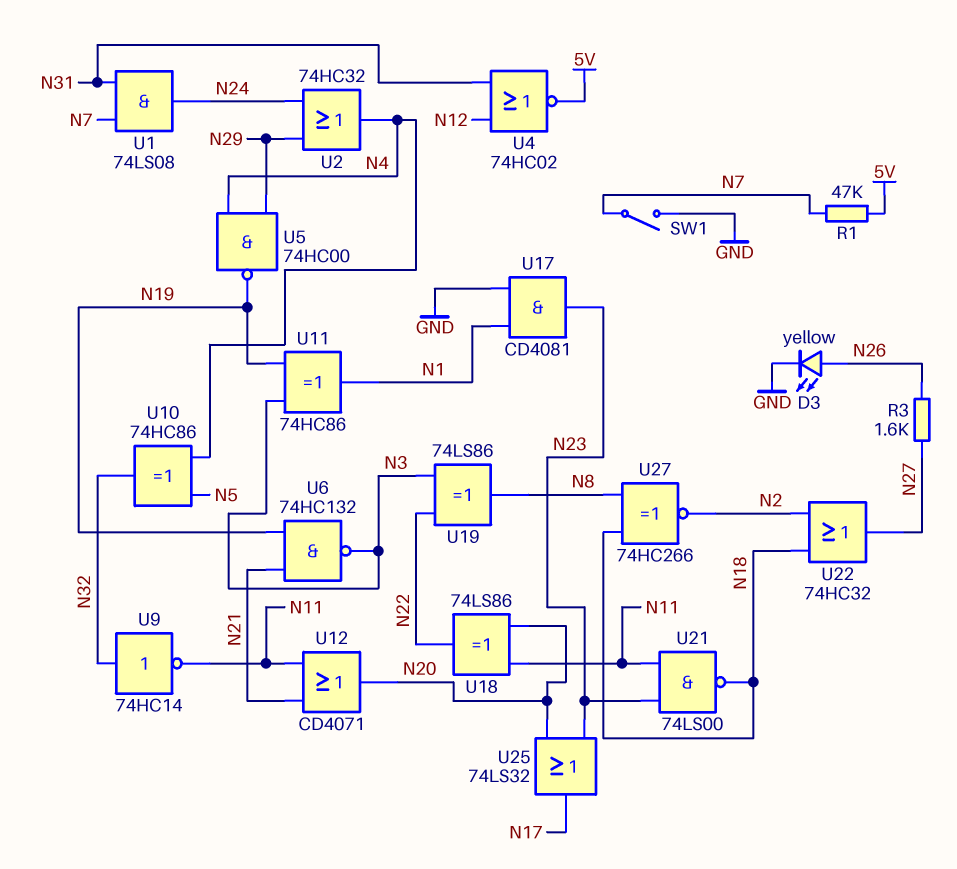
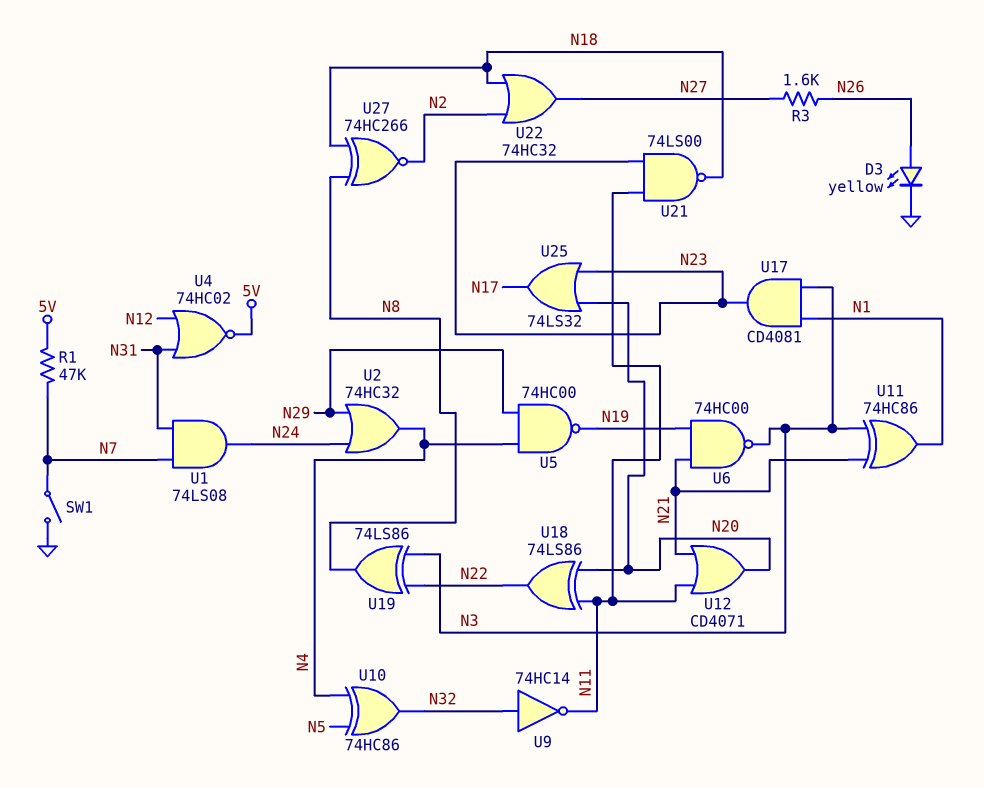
U6: NAND 74HC132 (in N19, in N21, out N3) -> NAND 74HC00 (in N19, in N21, out N3)
U11: XOR 74HC86 (in N3, in N19, out N1) -> XOR 74HC86 (in N3, in N21, out N1)
U17: AND CD4081 (in GND, in N1, out N23) -> AND CD4081 (in N1, in N3, out N23)

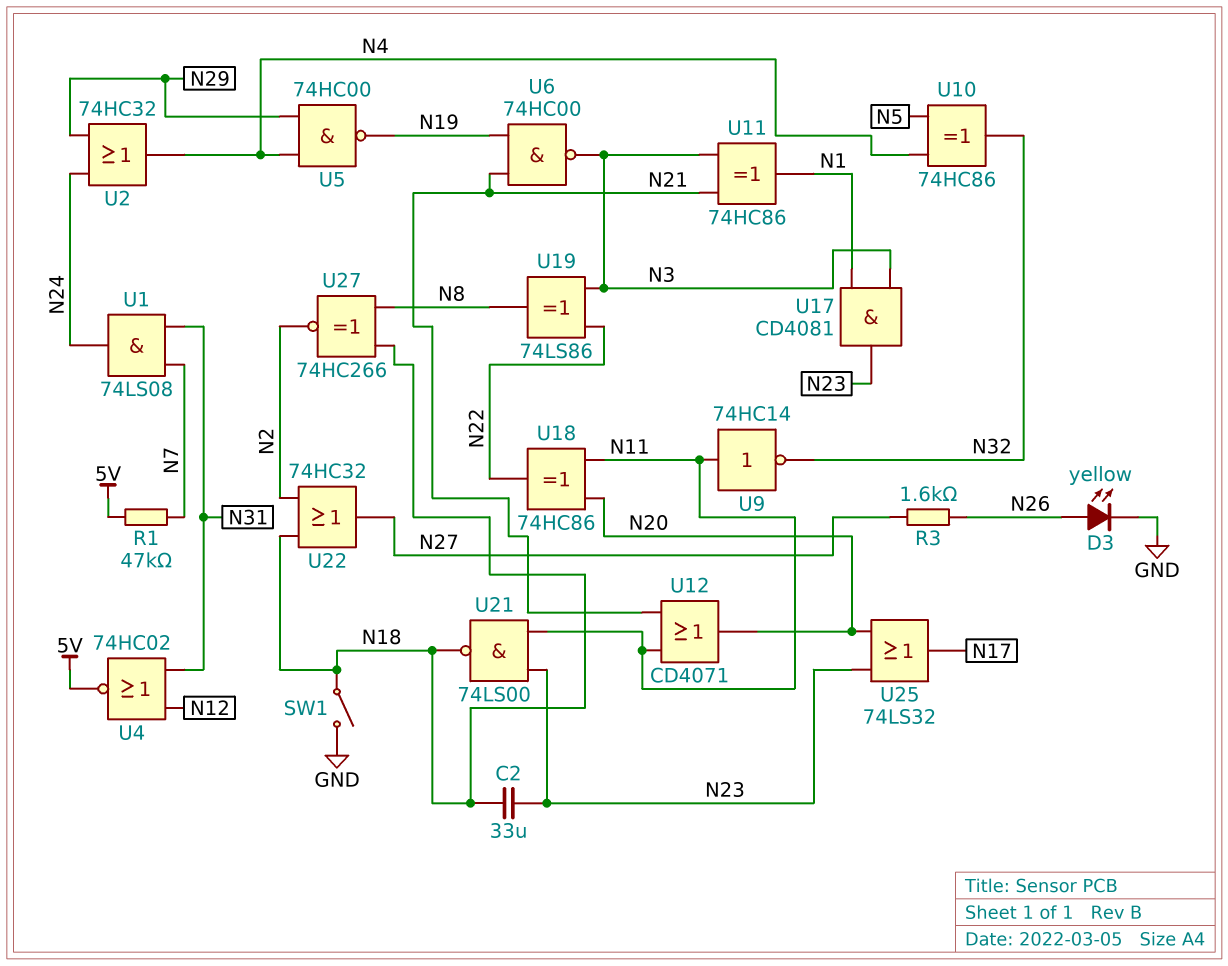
C2: none -> 33uF (N18, N23)
SW1: switch (GND, N7) -> switch (GND, N18)
U9: NOT 74HC14 (in N32, out N11) -> NOT 74HC14 (in N11, out N32)
U18: XOR 74LS86 (in N11, in N20, out N22) -> XOR 74HC86 (in N11, in N20, out N22)

